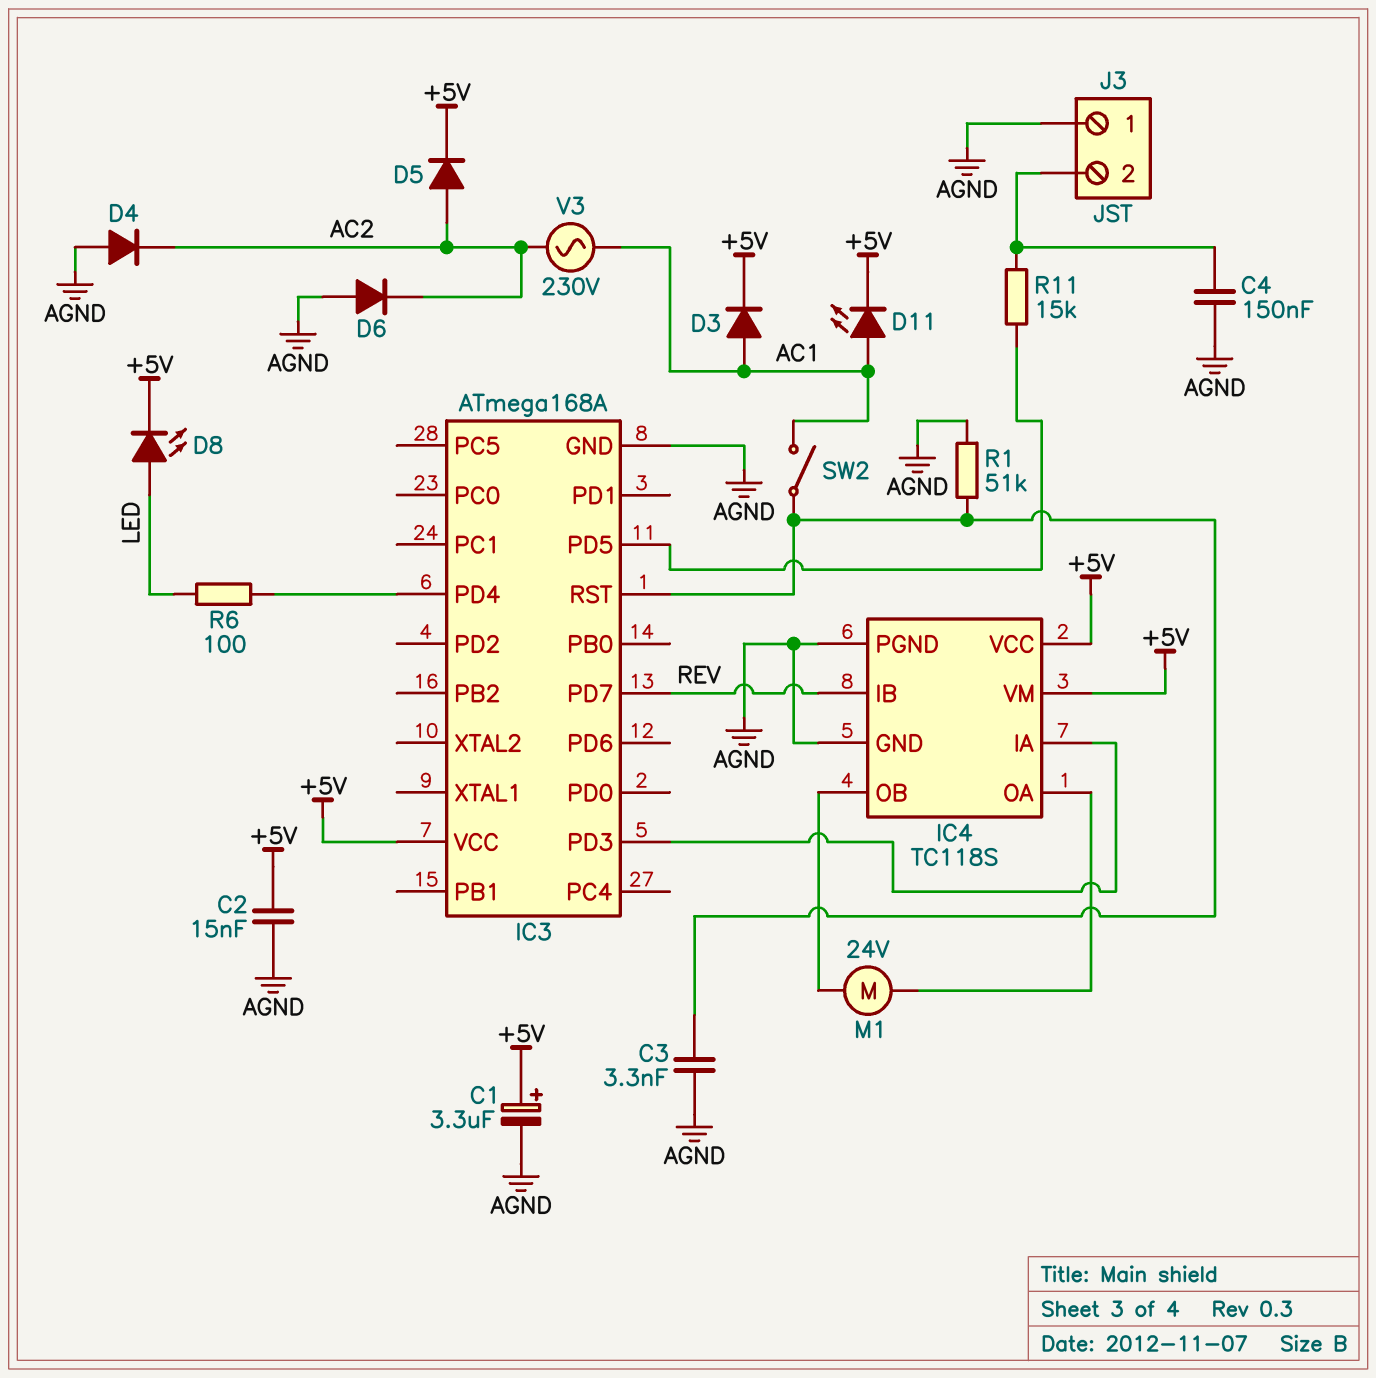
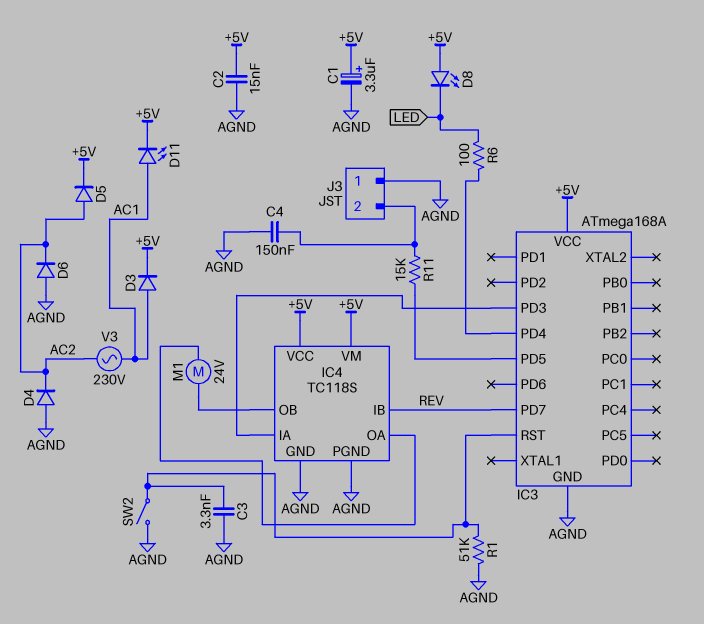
D8: LED (A LED, K +5V) -> LED (A +5V, K LED)
SW2: switch (AC1, IC3/RST) -> switch (AGND, IC3/RST)

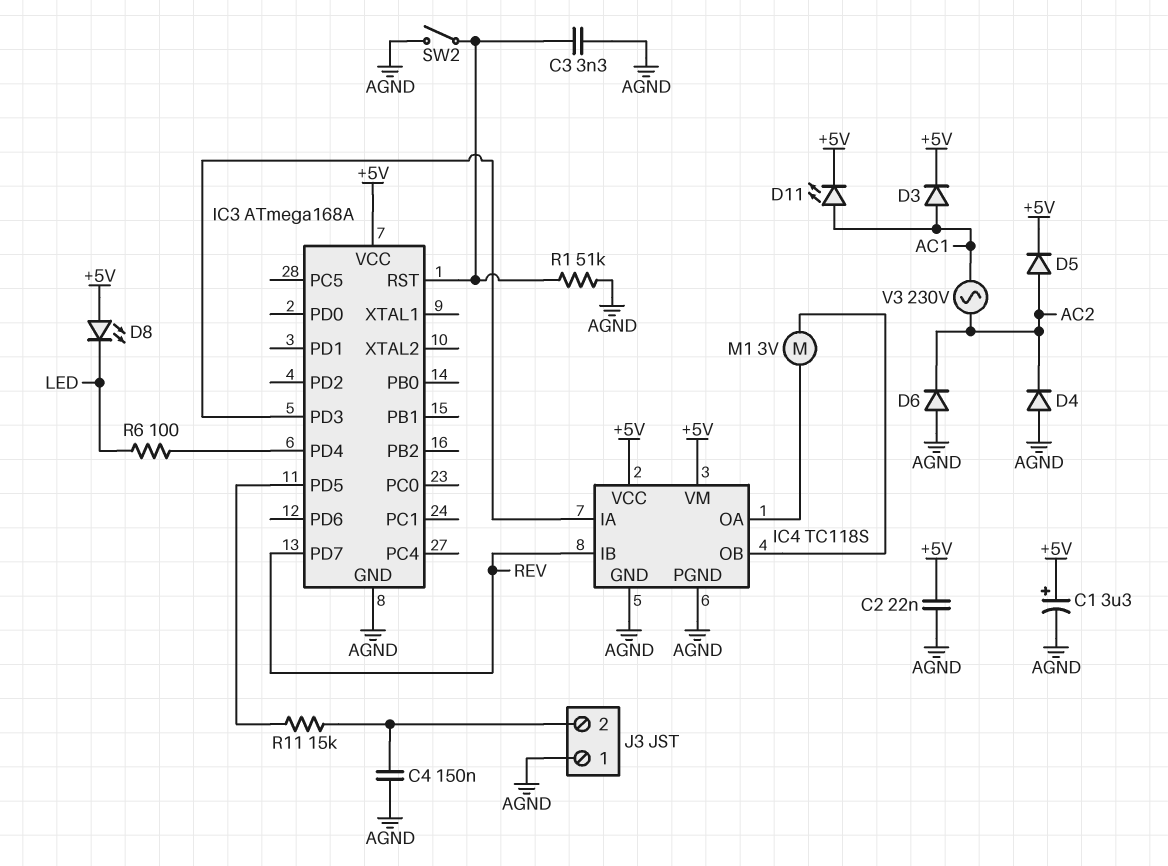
C2: 15nF (+5V, AGND) -> 22nF (+5V, AGND)
M1: motor 24V (IC4/OA, IC4/OB) -> motor 3V (IC4/OA, IC4/OB)

